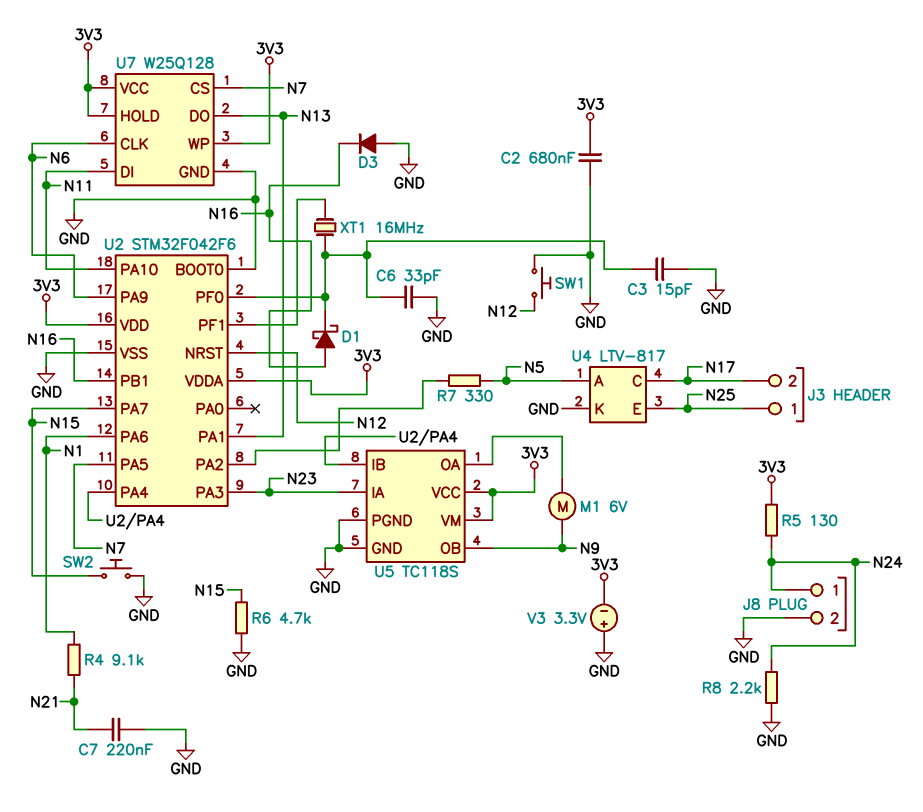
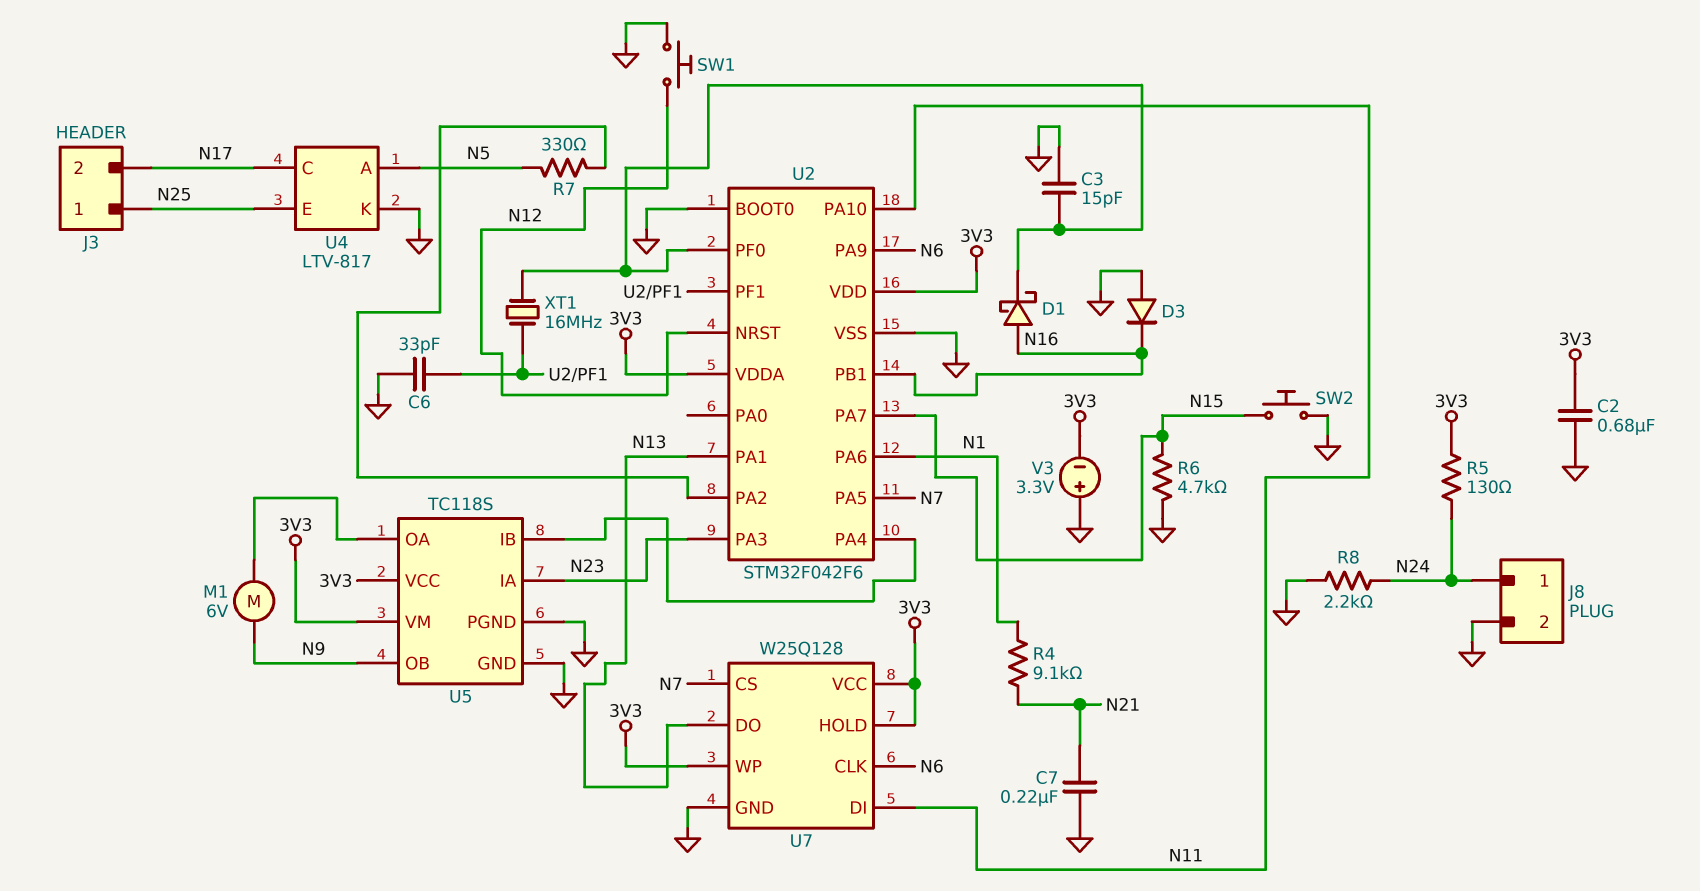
C6: 33pF (GND, U2/PF0) -> 33pF (GND, U2/PF1)

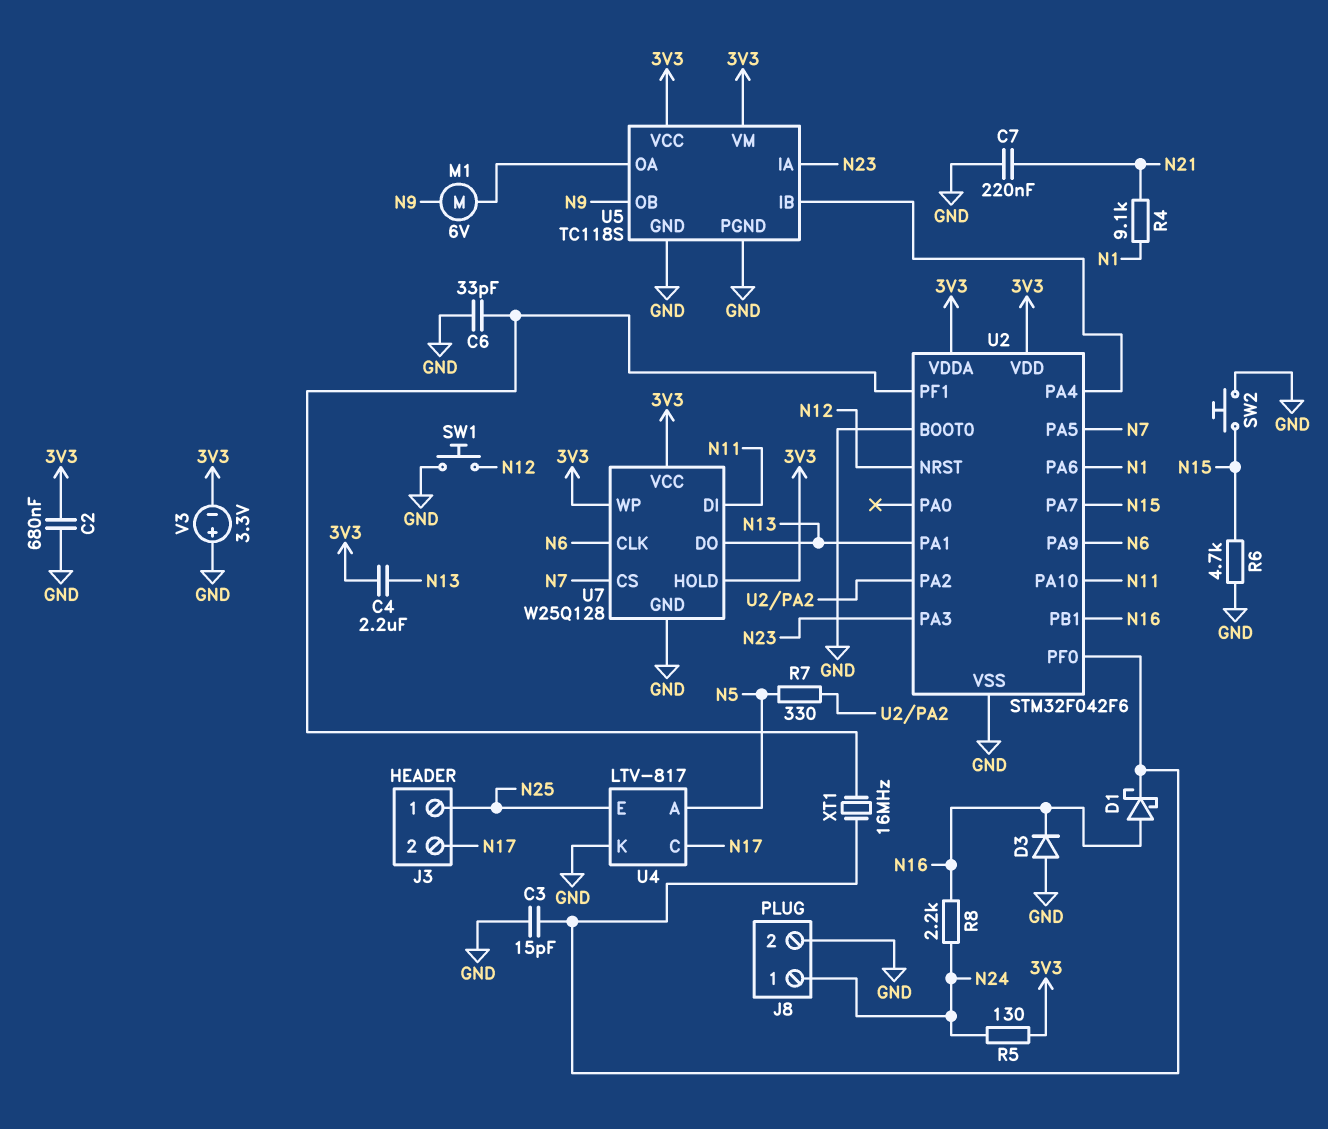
C4: none -> 2.2uF (3V3, N13)
R8: 2.2k (GND, N24) -> 2.2k (N16, N24)

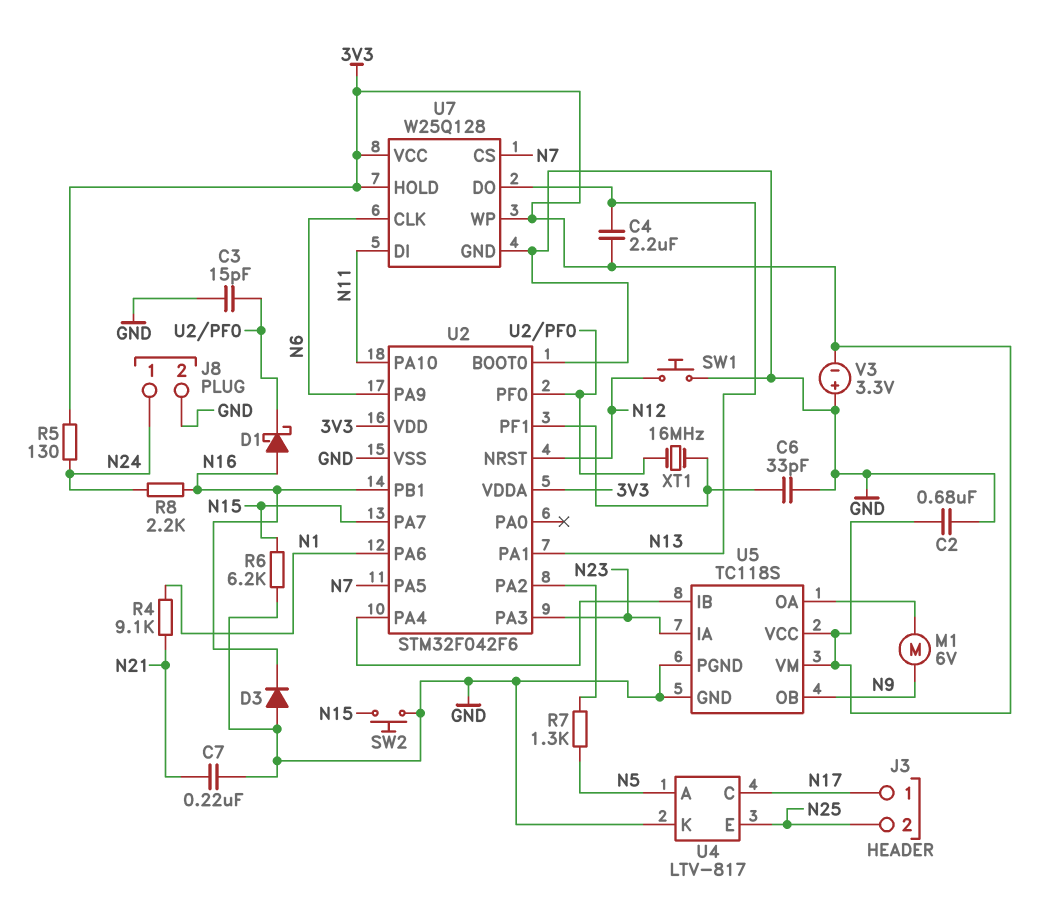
J3 pin 1: N25 -> N17
J3 pin 2: N17 -> N25
R6: 4.7k (GND, N15) -> 6.2k (GND, N15)
R7: 330 (N5, U2/PA2) -> 1.3k (N5, U2/PA2)

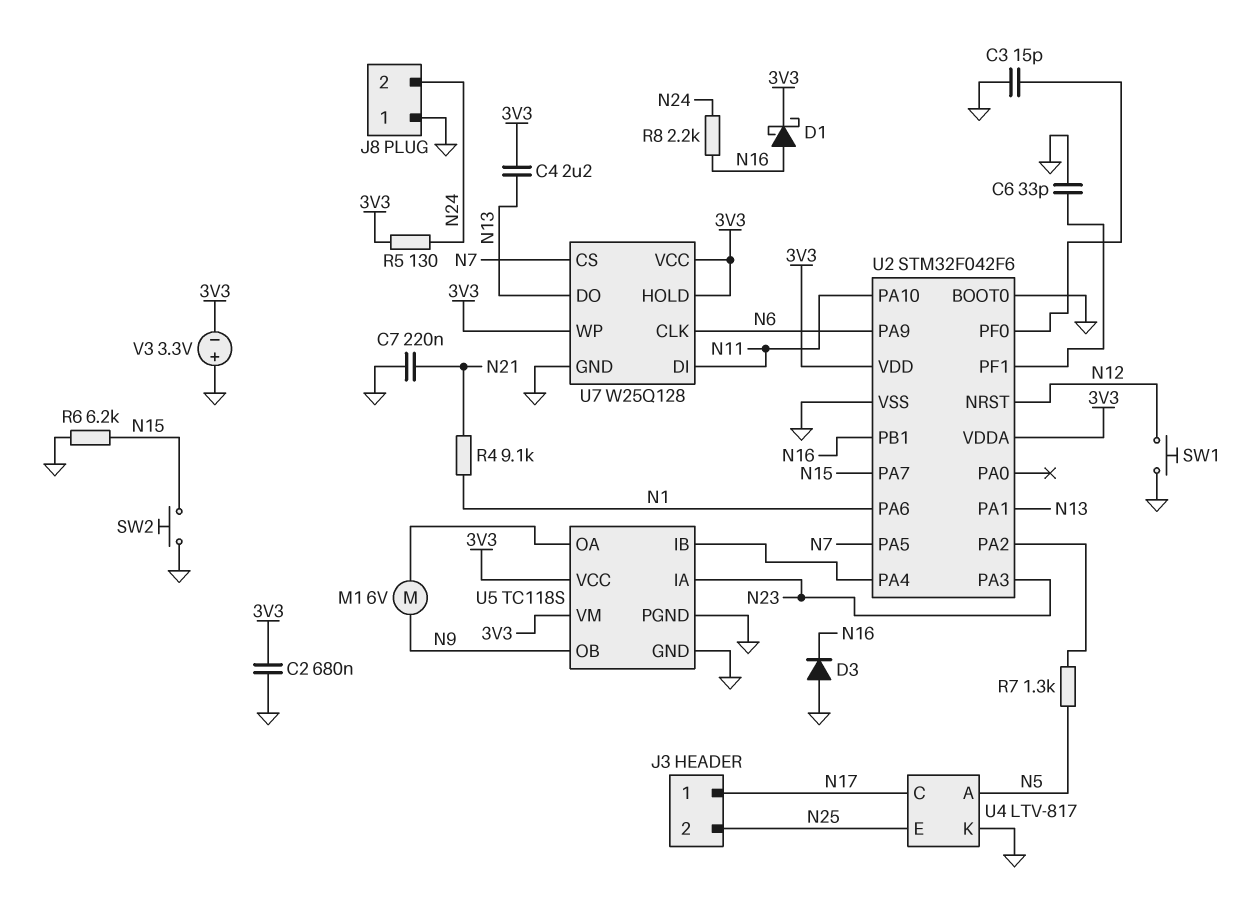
D1: schottky (A N16, K U2/PF0) -> schottky (A N16, K 3V3)
J8 pin 1: N24 -> GND
J8 pin 2: GND -> N24
XT1: 16MHz (U2/PF0, U2/PF1) -> none

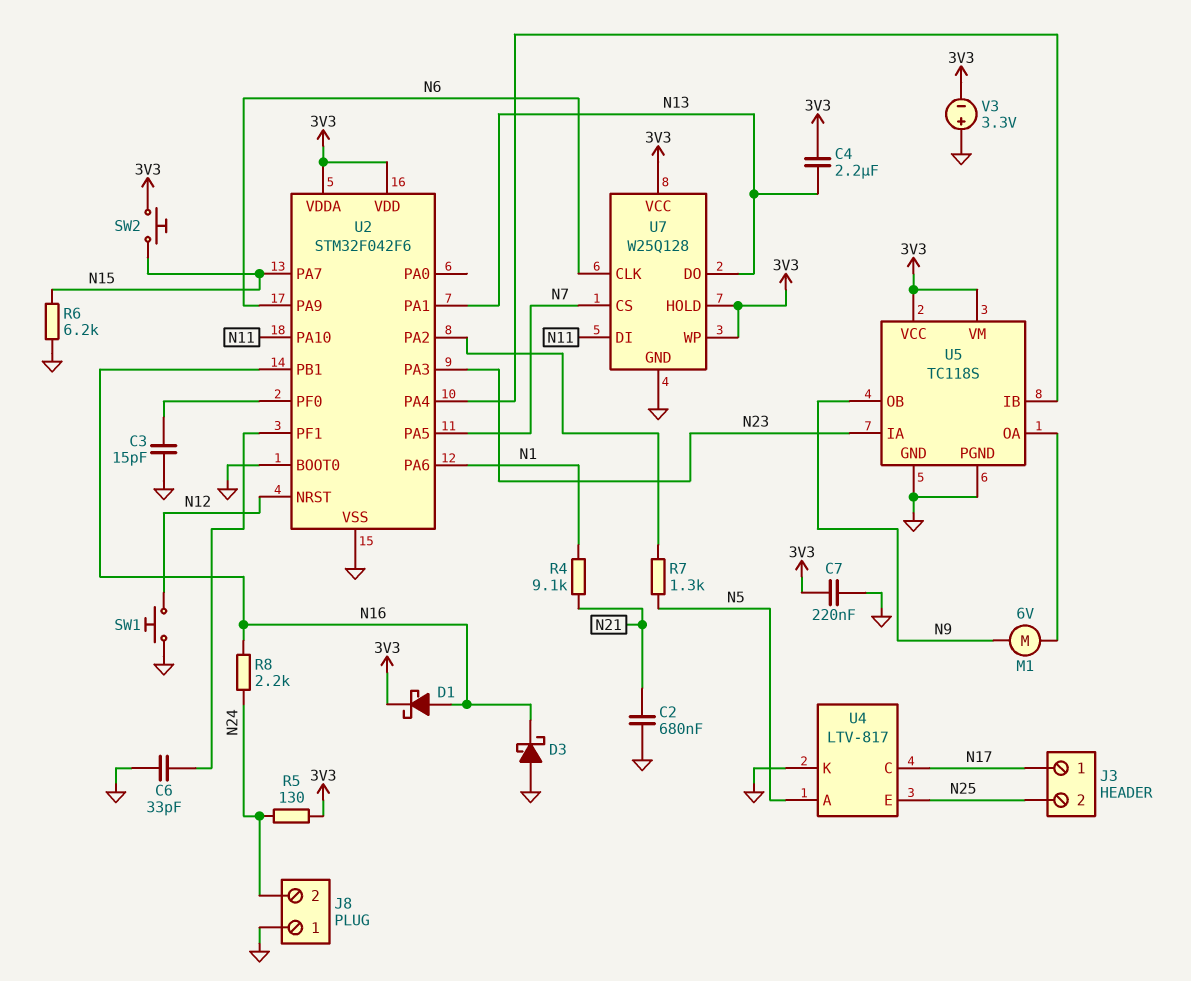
C2: 680nF (3V3, GND) -> 680nF (GND, N21)
C7: 220nF (GND, N21) -> 220nF (3V3, GND)
D3: diode (A GND, K N16) -> schottky (A GND, K N16)
SW2: button (GND, N15) -> button (3V3, N15)

